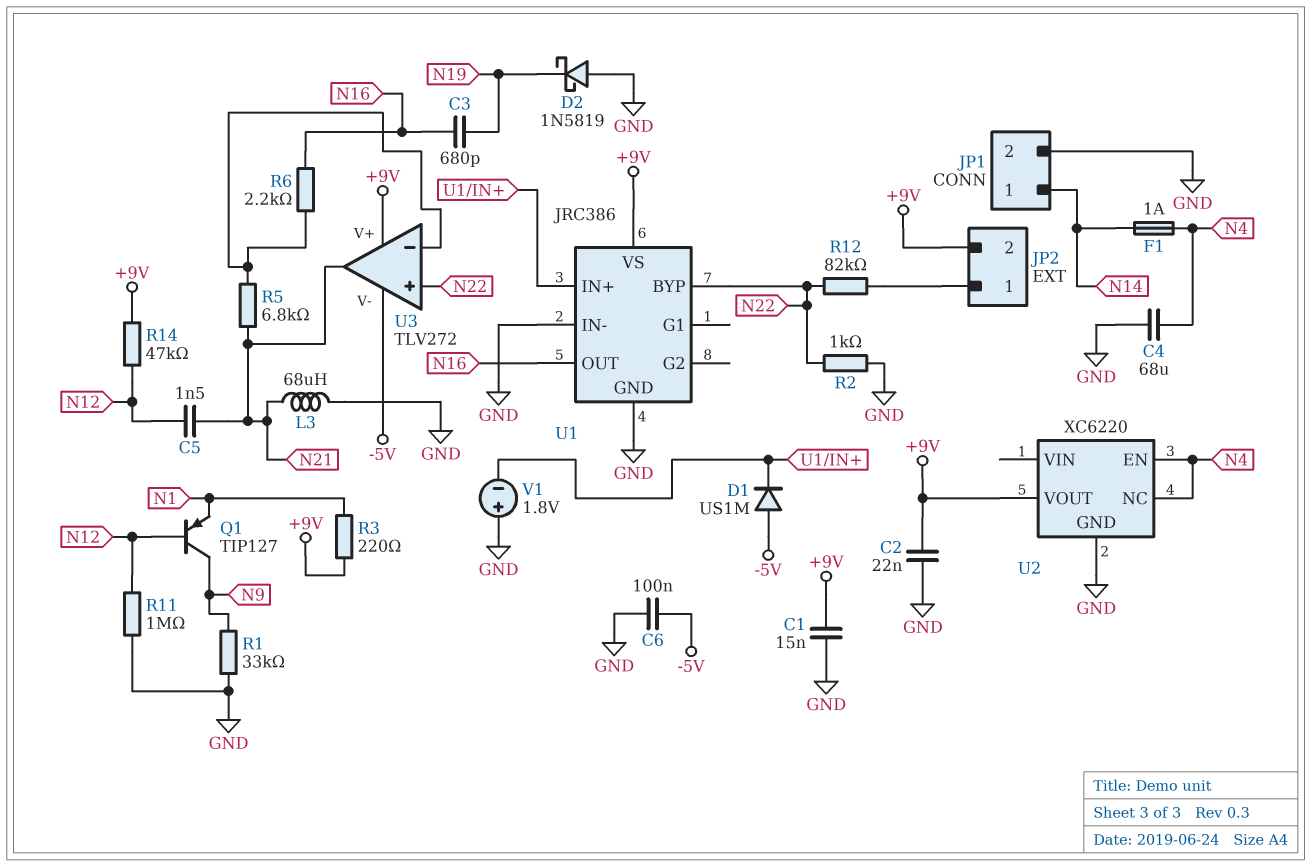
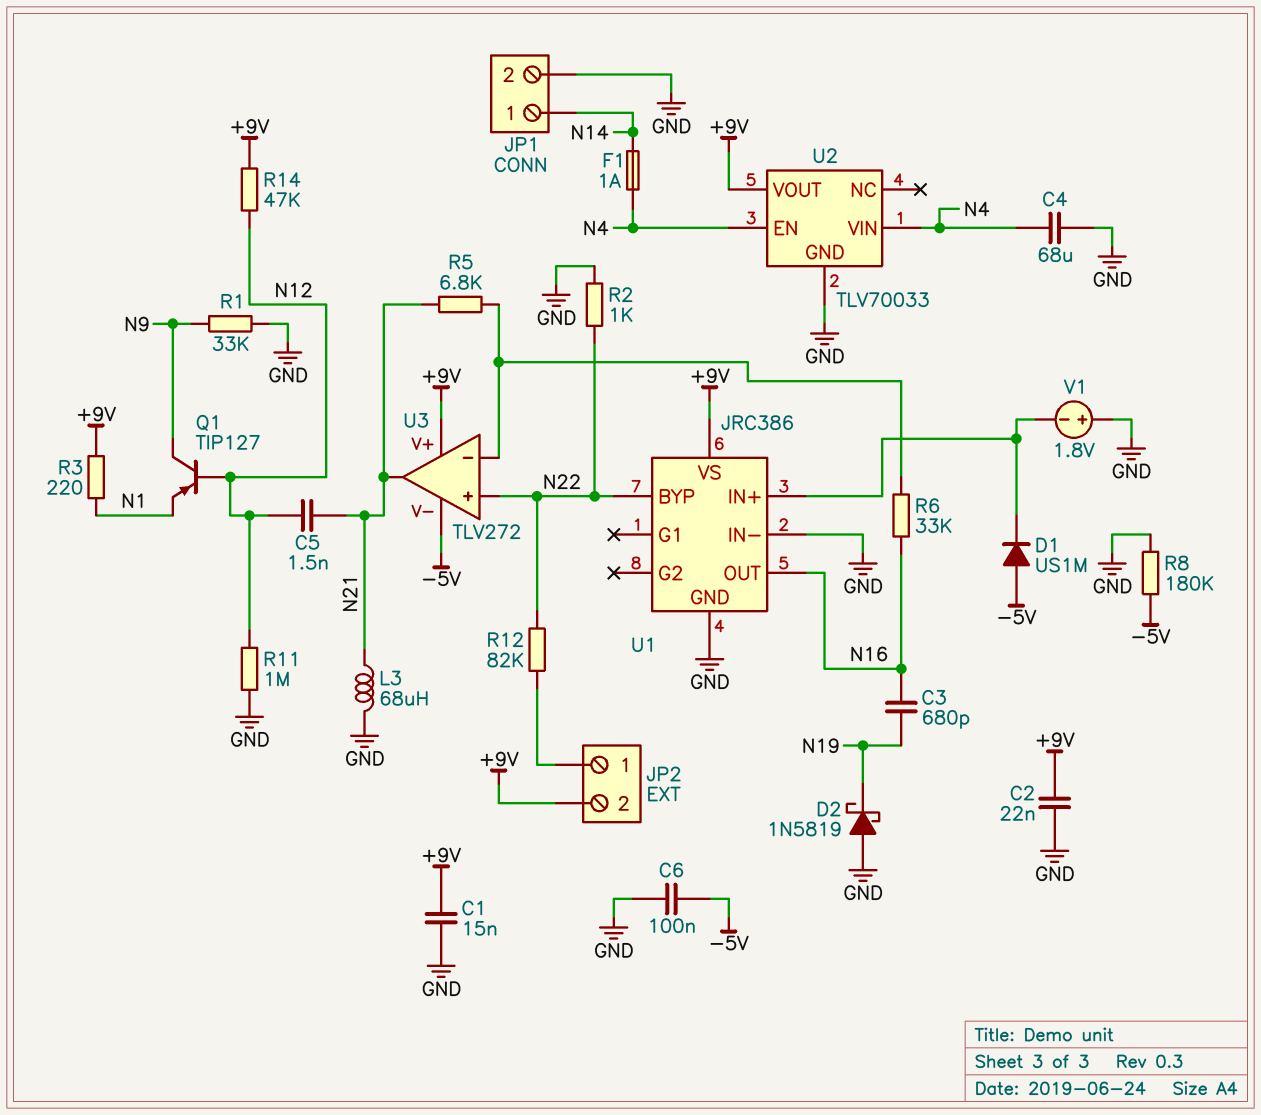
R6: 2.2k (N16, U3/in-) -> 33k (N16, U3/in-)
R8: none -> 180k (-5V, GND)
U2: XC6220 -> TLV70033
U2 pin NC: N4 -> none
U2 pin VIN: none -> N4

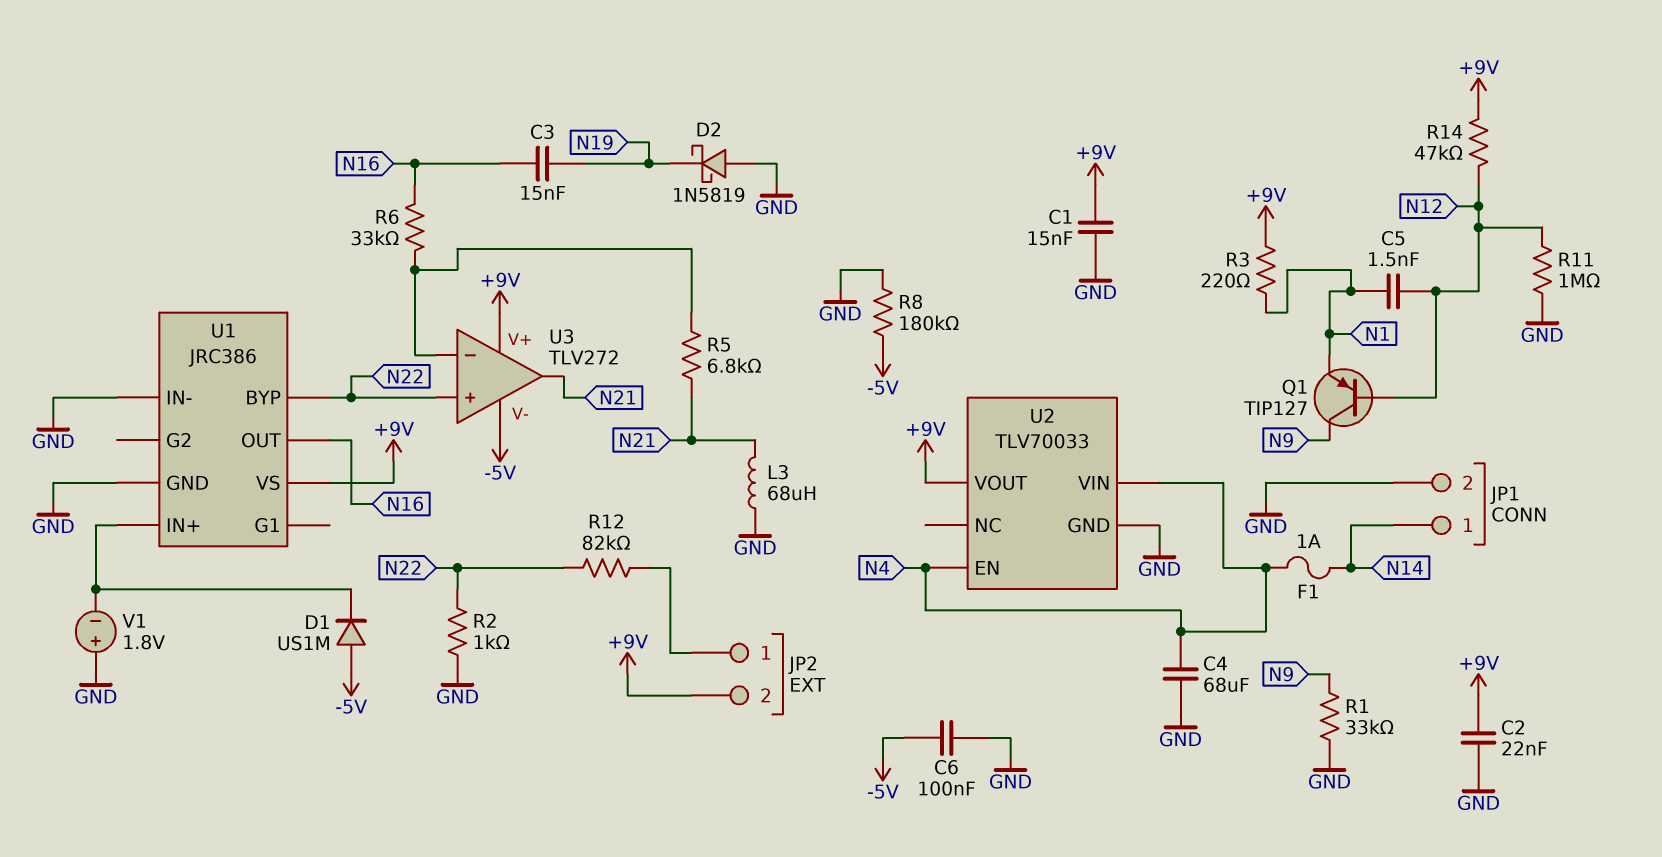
C3: 680pF (N16, N19) -> 15nF (N16, N19)
C5: 1.5nF (N12, N21) -> 1.5nF (N1, N12)

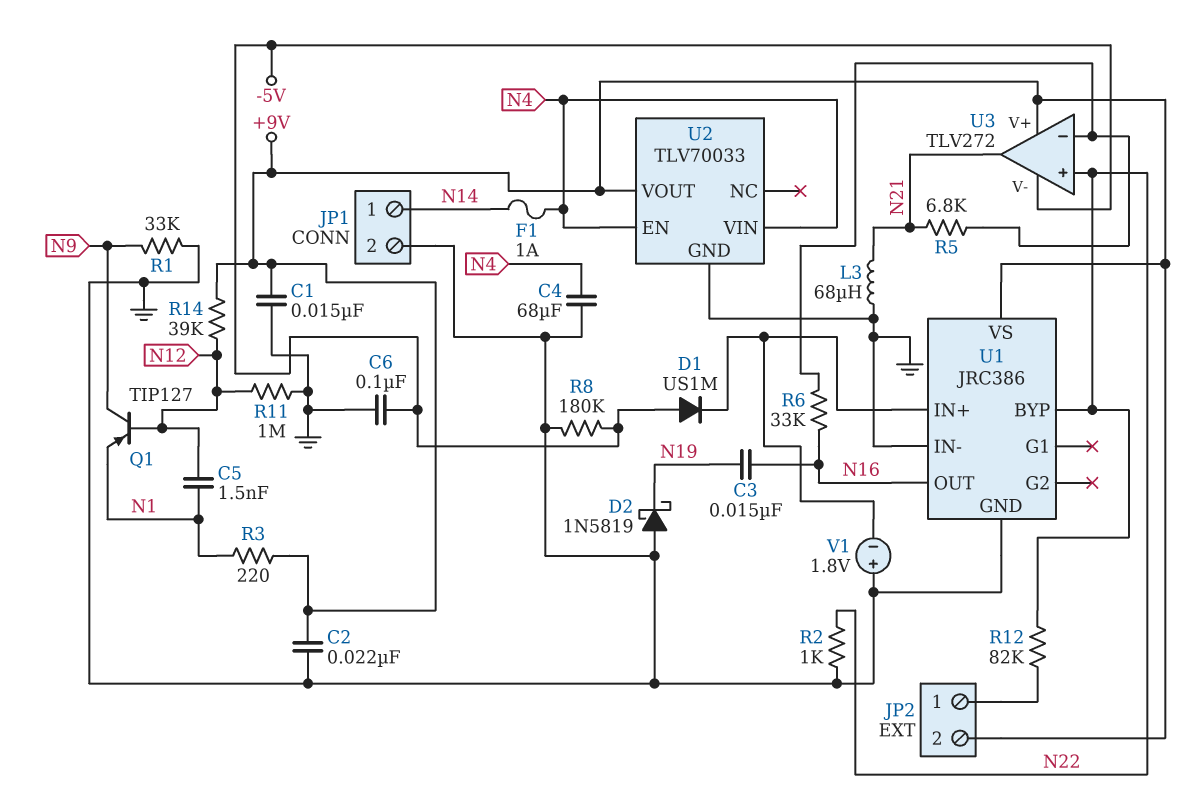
R14: 47k (+9V, N12) -> 39k (+9V, N12)

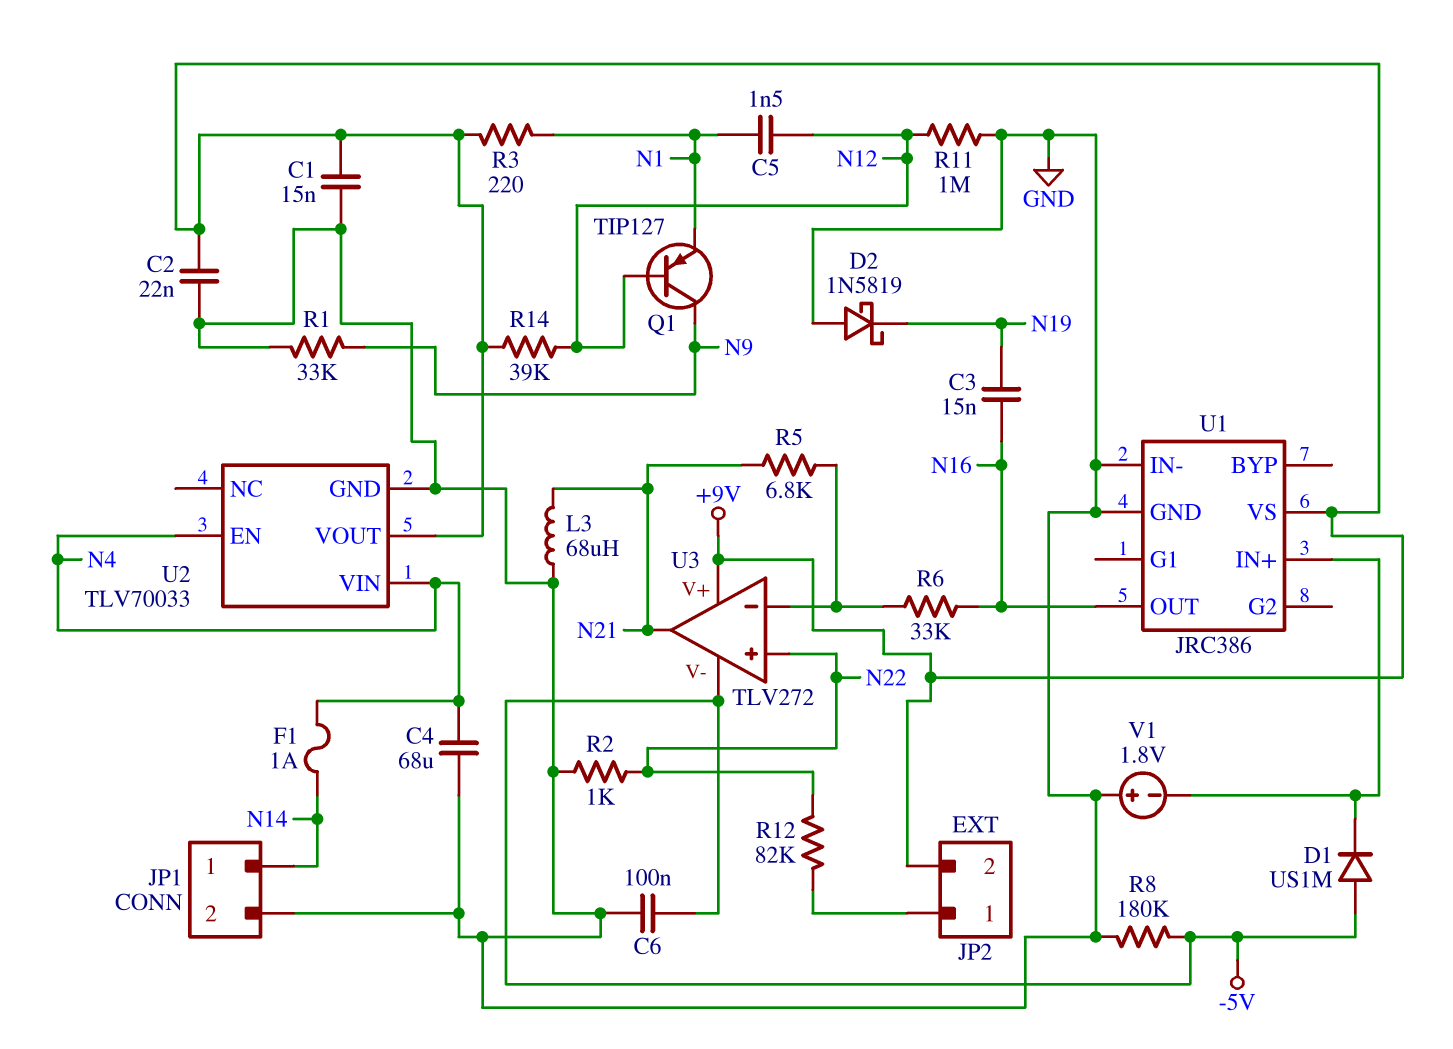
U1 pin BYP: N22 -> none

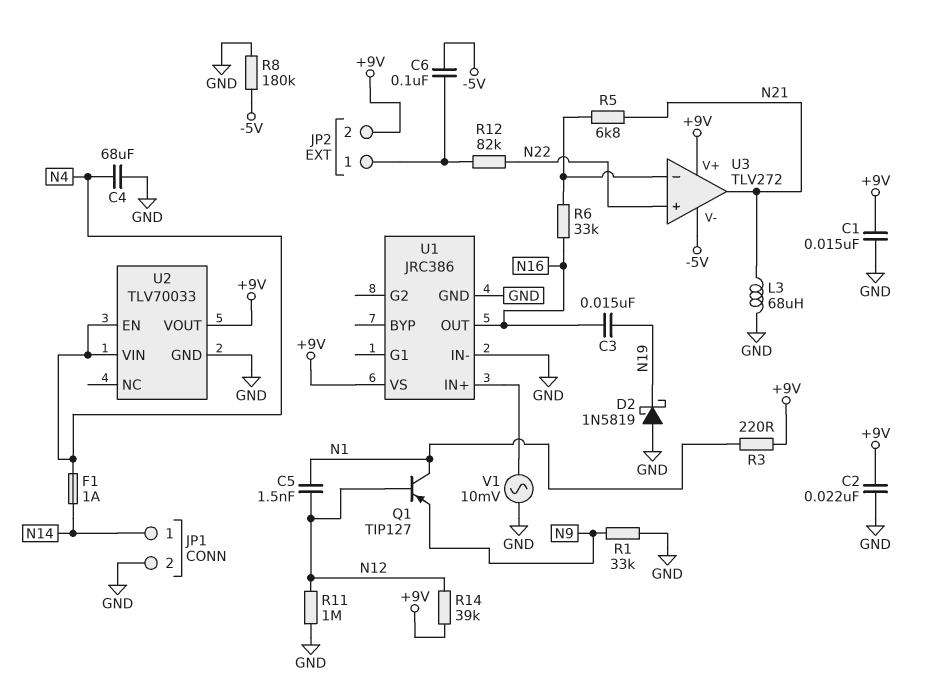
C6: 100nF (-5V, GND) -> 100nF (-5V, JP2/1)
D1: diode US1M (A -5V, K U1/IN+) -> none
Q1: PNP TIP127 (B N12, C N9, E N1) -> PNP TIP127 (B N12, C N1, E N9)
R2: 1k (GND, N22) -> none
V1: 1.8V (plus GND, minus U1/IN+) -> AC 10mV (GND, U1/IN+)

